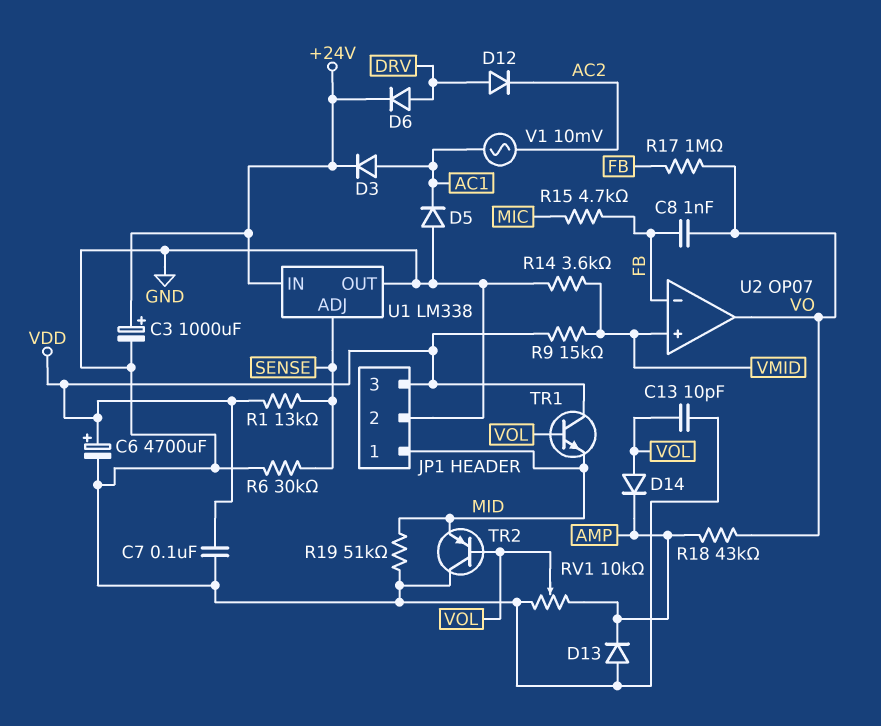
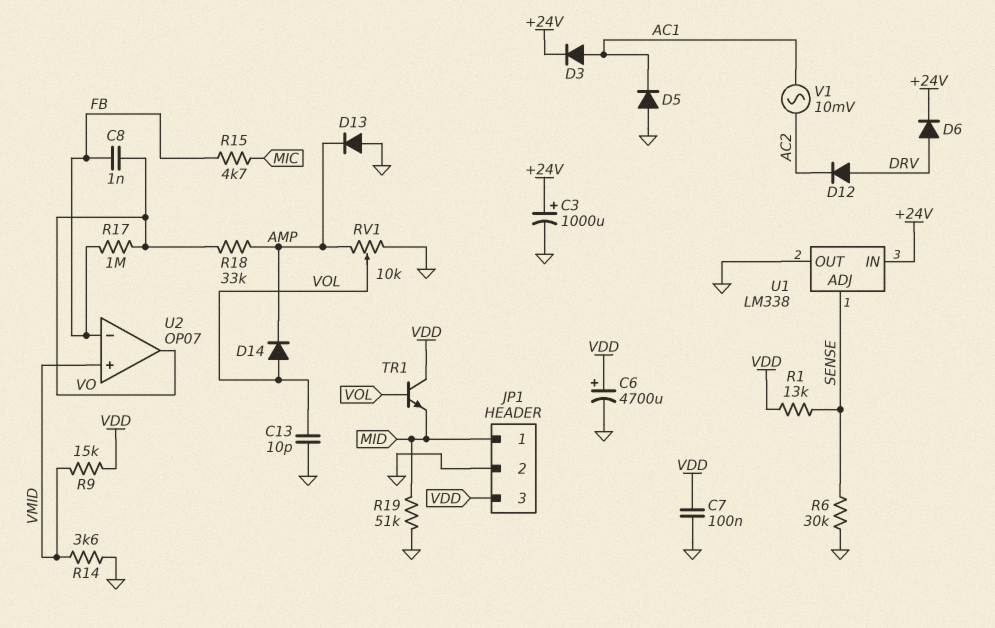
R18: 43k (AMP, VO) -> 33k (AMP, VO)
TR2: PNP (B VOL, C GND, E MID) -> none

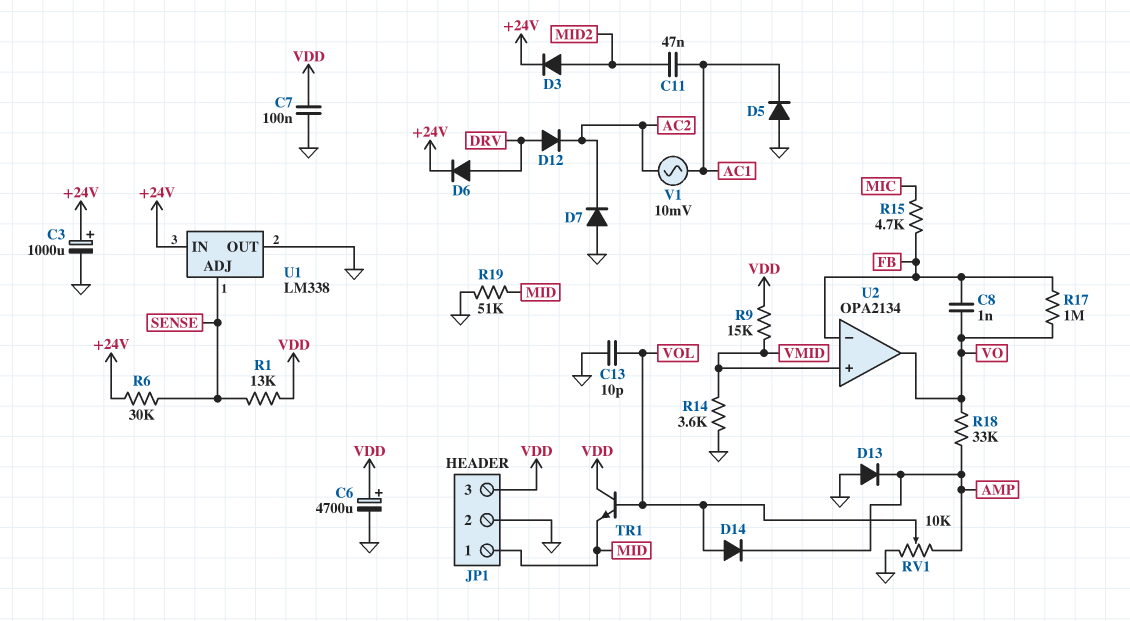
C11: none -> 47nF (AC1, MID2)
D3: diode (A AC1, K +24V) -> diode (A MID2, K +24V)
D7: none -> diode (A GND, K AC2)
R6: 30k (GND, SENSE) -> 30k (+24V, SENSE)
U2: OP07 -> OPA2134

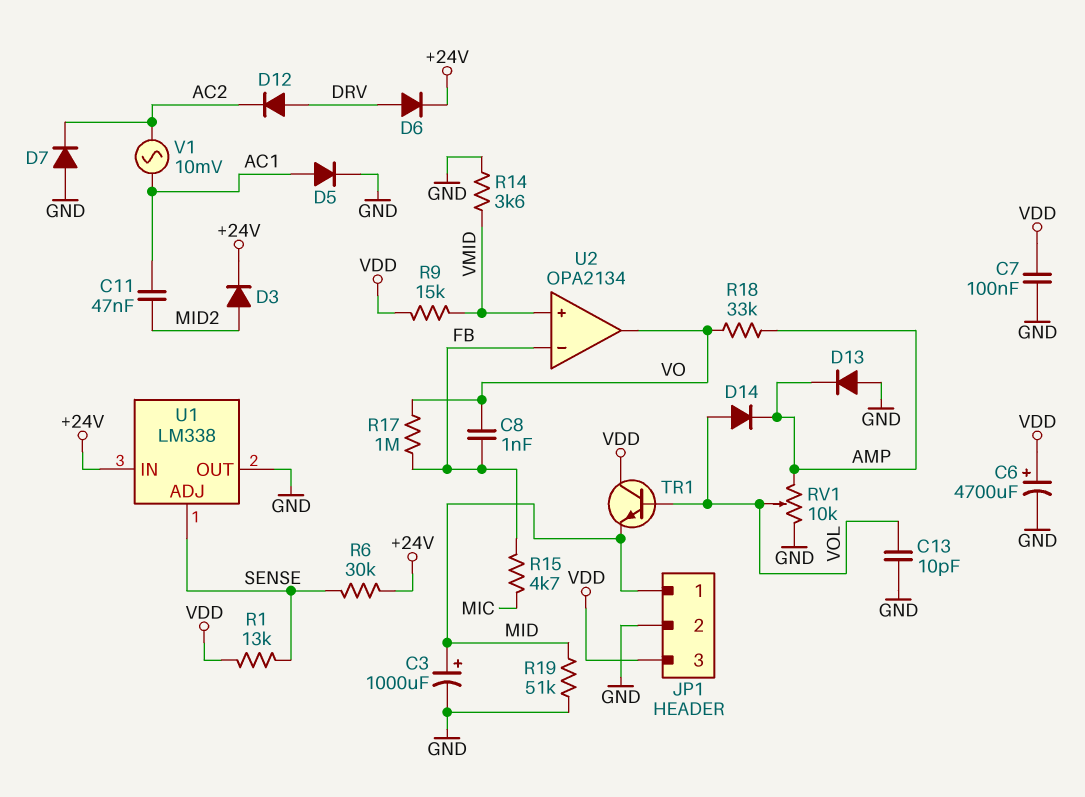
C3: 1000uF (plus +24V, minus GND) -> 1000uF (plus MID, minus GND)
D5: diode (A GND, K AC1) -> diode (A AC1, K GND)

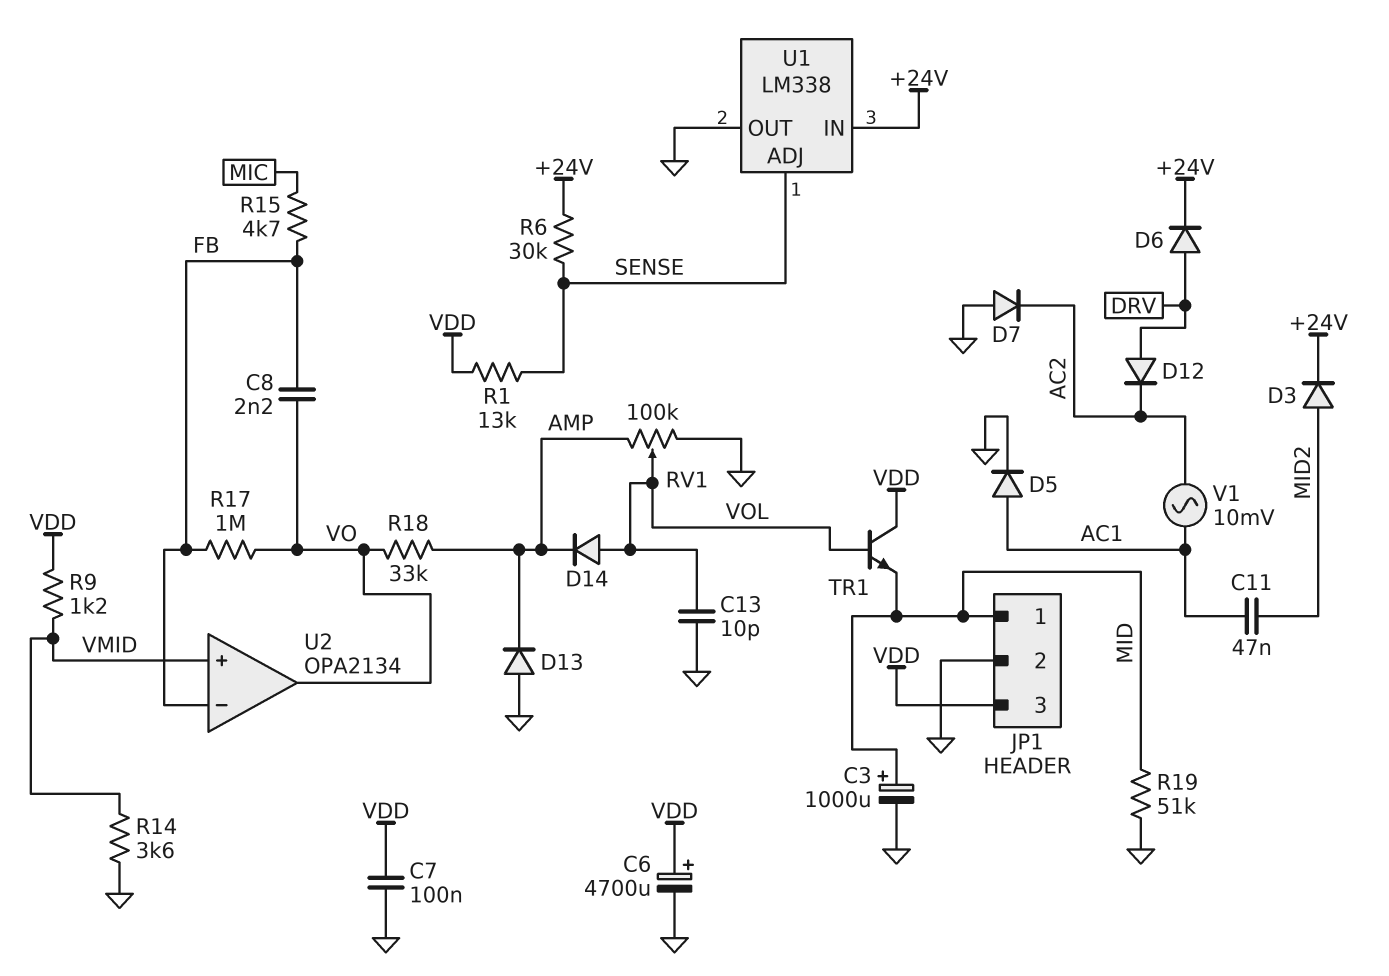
C8: 1nF (FB, VO) -> 2.2nF (FB, VO)
R9: 15k (VDD, VMID) -> 1.2k (VDD, VMID)
RV1: 10k (AMP, GND, wiper VOL) -> 100k (AMP, GND, wiper VOL)

